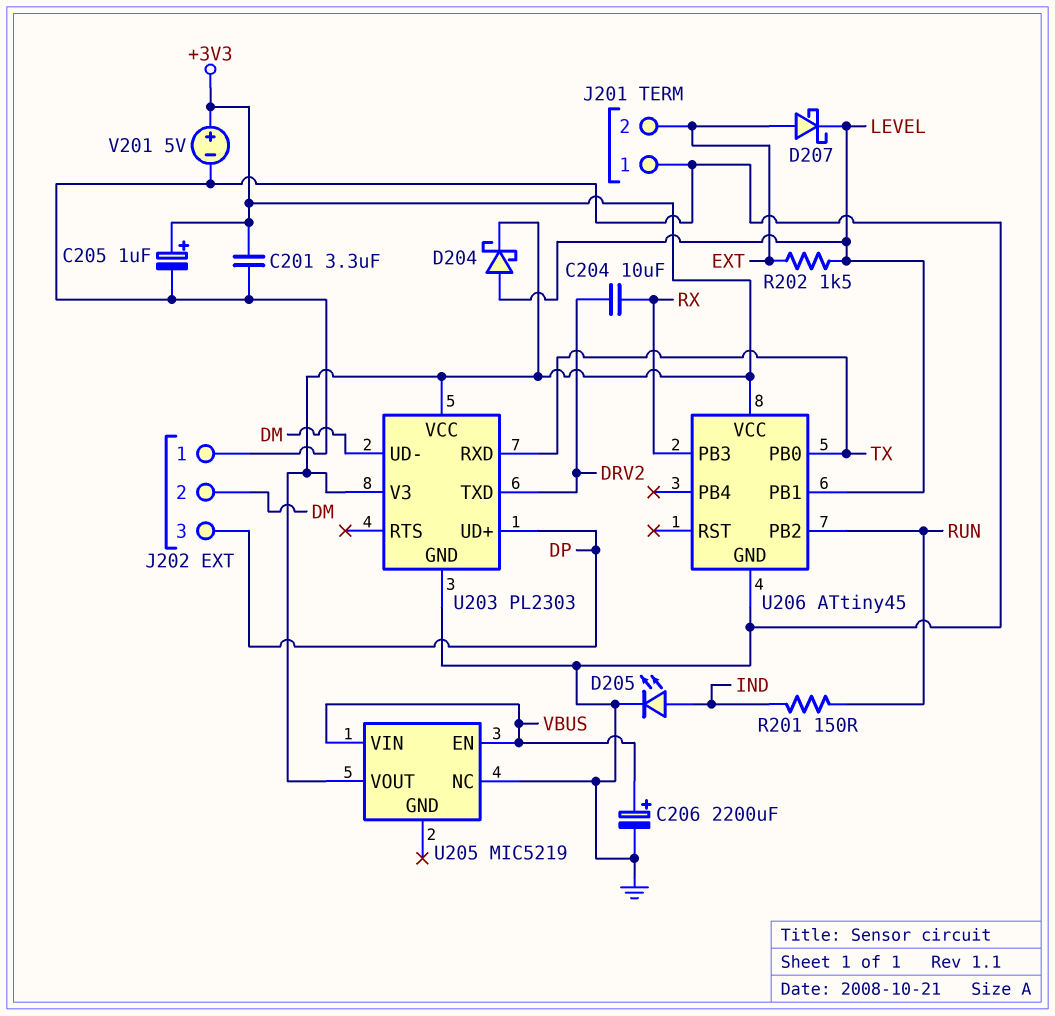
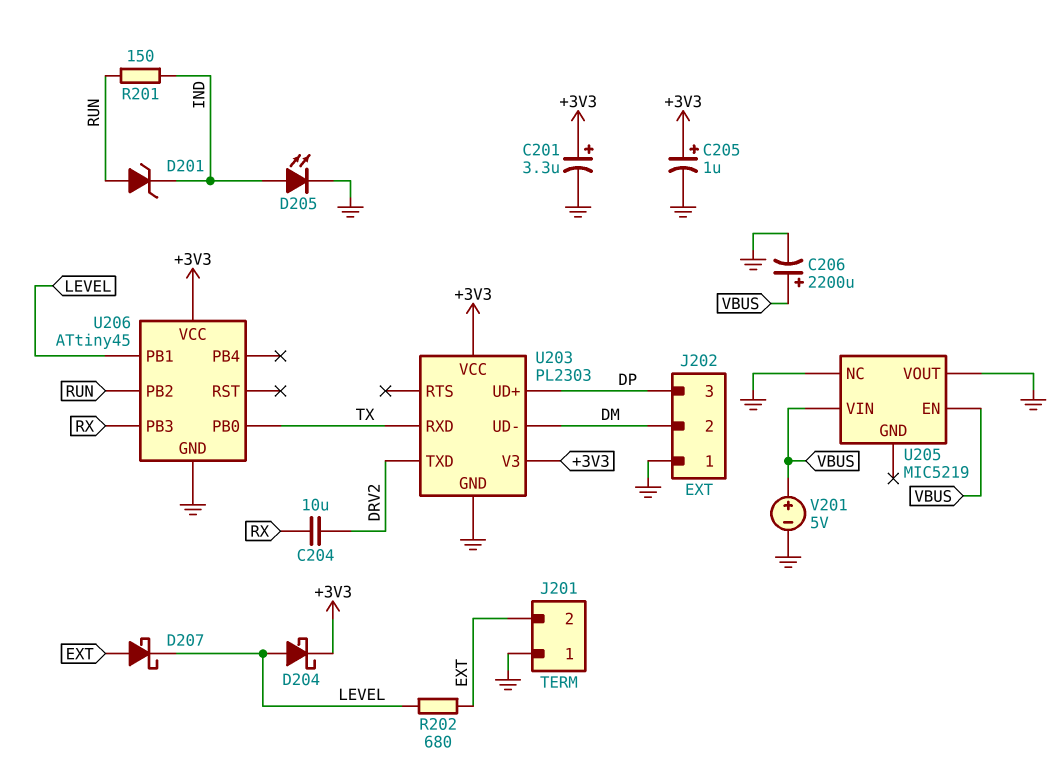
C201: 3.3uF (+3V3, GND) -> 3.3uF (plus +3V3, minus GND)
D201: none -> zener (A RUN, K IND)
R202: 1.5k (EXT, LEVEL) -> 680 (EXT, LEVEL)
U205 pin VOUT: +3V3 -> GND
V201: 5V (plus +3V3, minus GND) -> 5V (plus VBUS, minus GND)

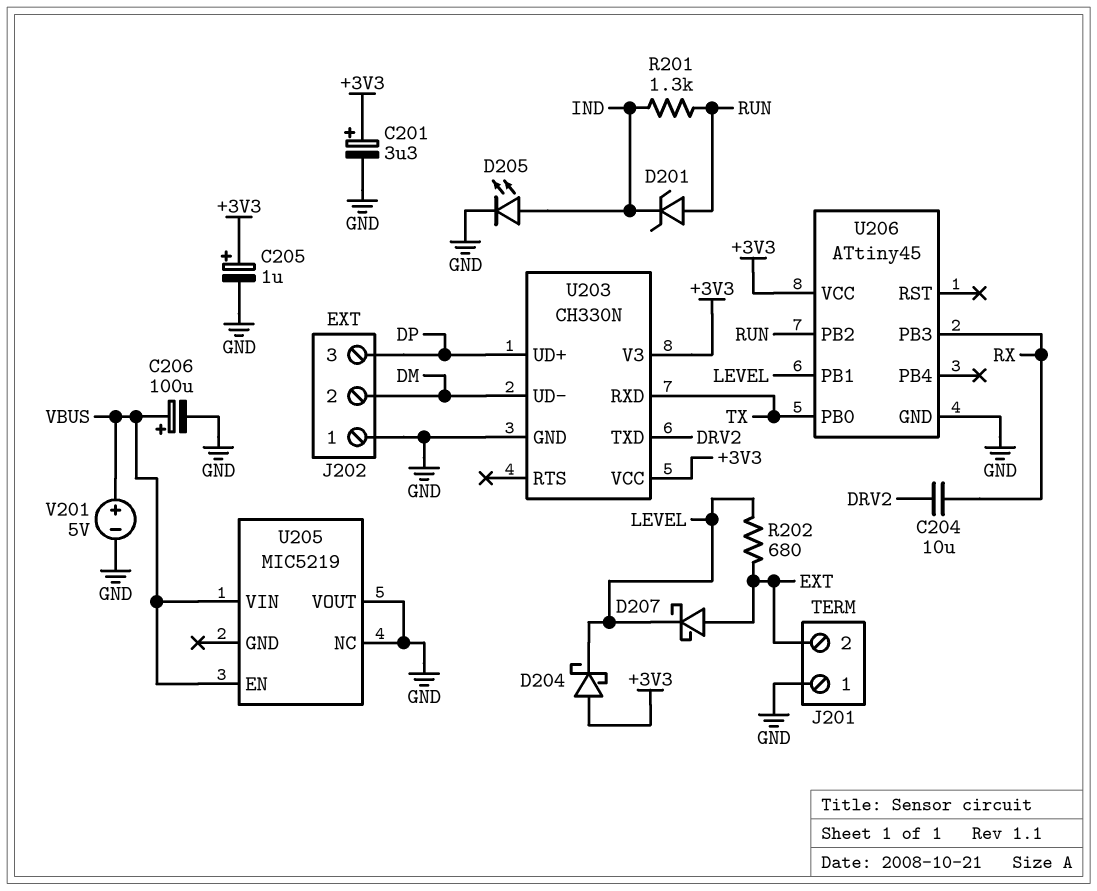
C206: 2200uF (plus VBUS, minus GND) -> 100uF (plus VBUS, minus GND)
D204: schottky (A LEVEL, K +3V3) -> schottky (A +3V3, K LEVEL)
R201: 150 (IND, RUN) -> 1.3k (IND, RUN)
U203: PL2303 -> CH330N

